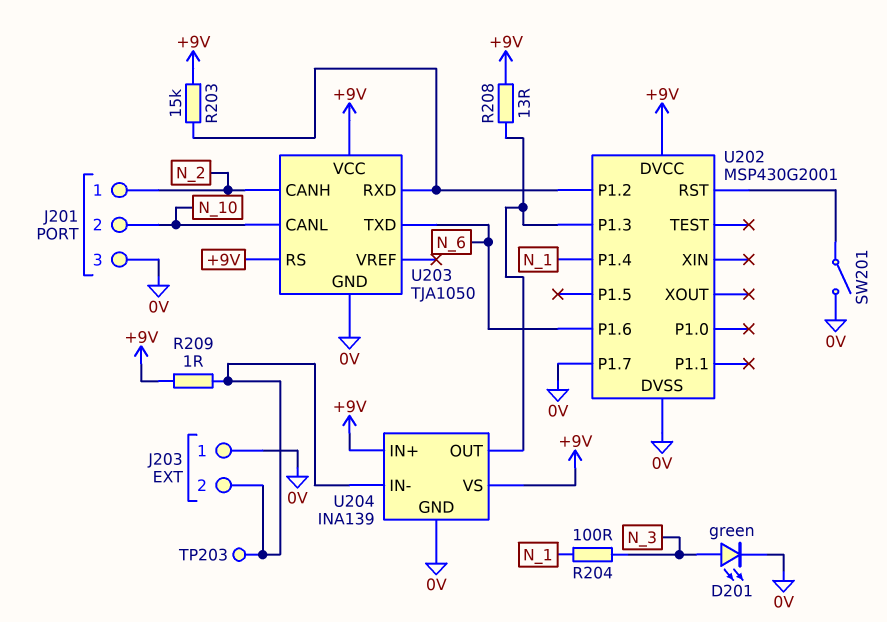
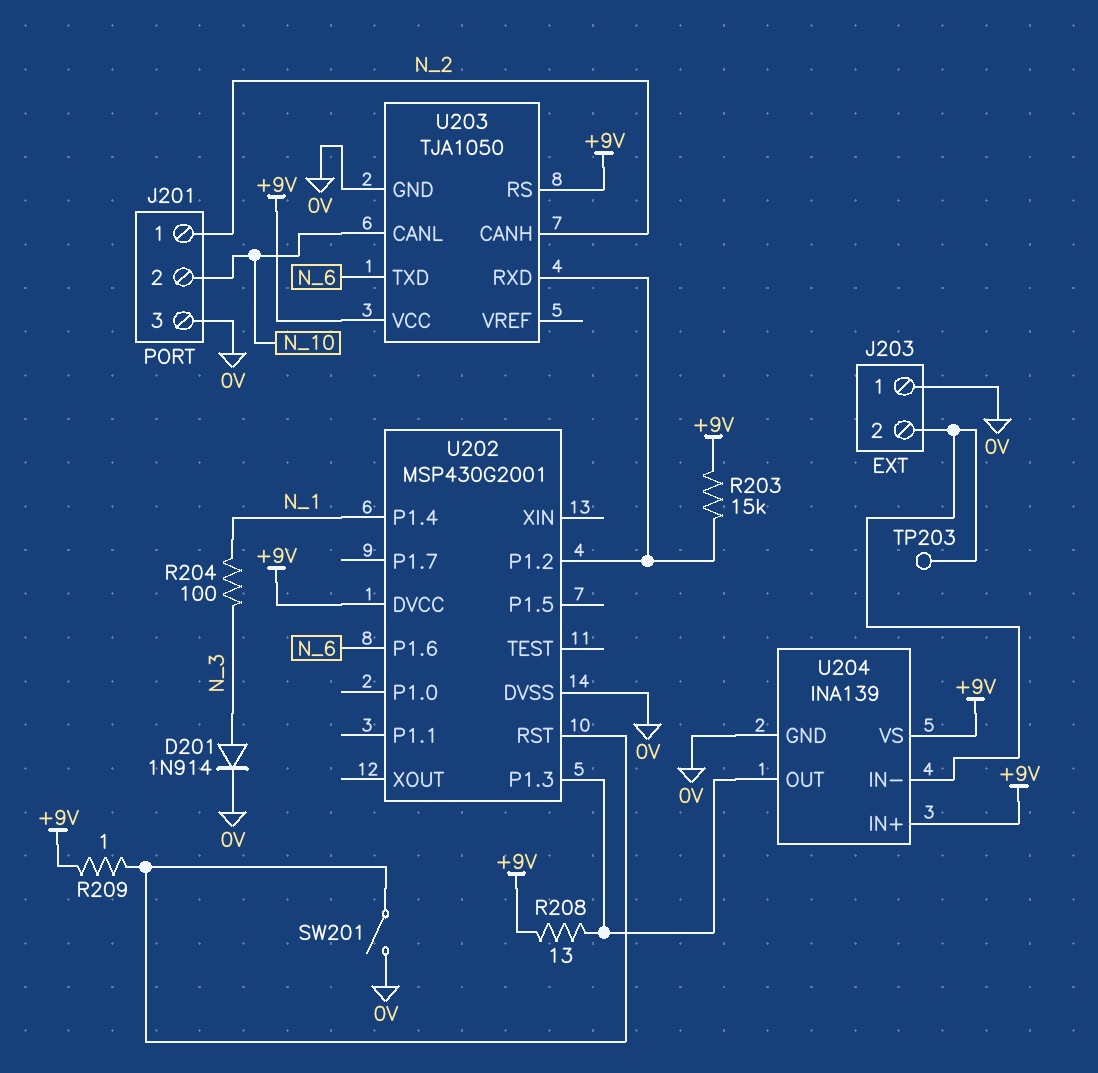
D201: LED green (A N_3, K 0V) -> diode 1N914 (A N_3, K 0V)
R209: 1 (+9V, J203/2) -> 1 (+9V, U202/RST)
U202 pin P1.7: 0V -> none

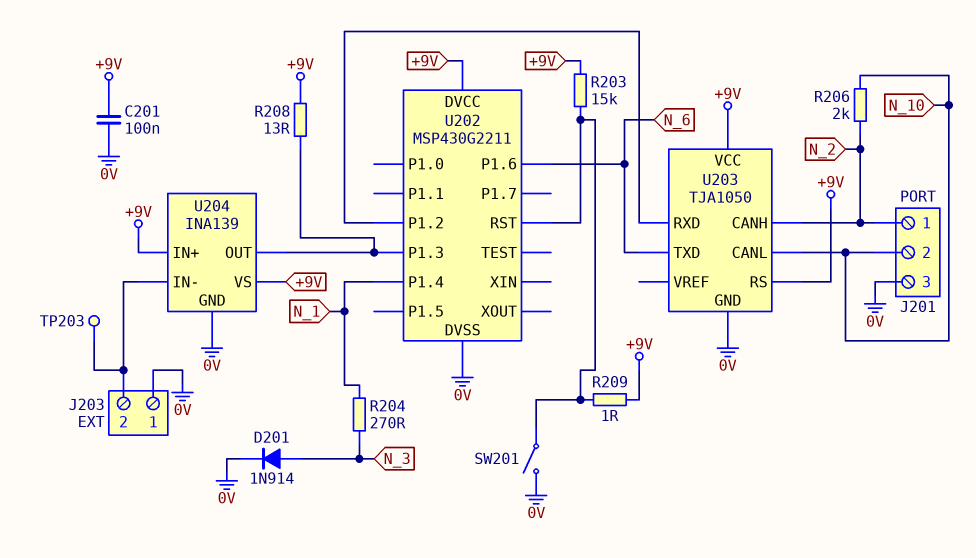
C201: none -> 100nF (+9V, 0V)
R203: 15k (+9V, U202/P1.2) -> 15k (+9V, U202/RST)
R204: 100 (N_1, N_3) -> 270 (N_1, N_3)
R206: none -> 2k (N_2, N_10)
U202: MSP430G2001 -> MSP430G2211

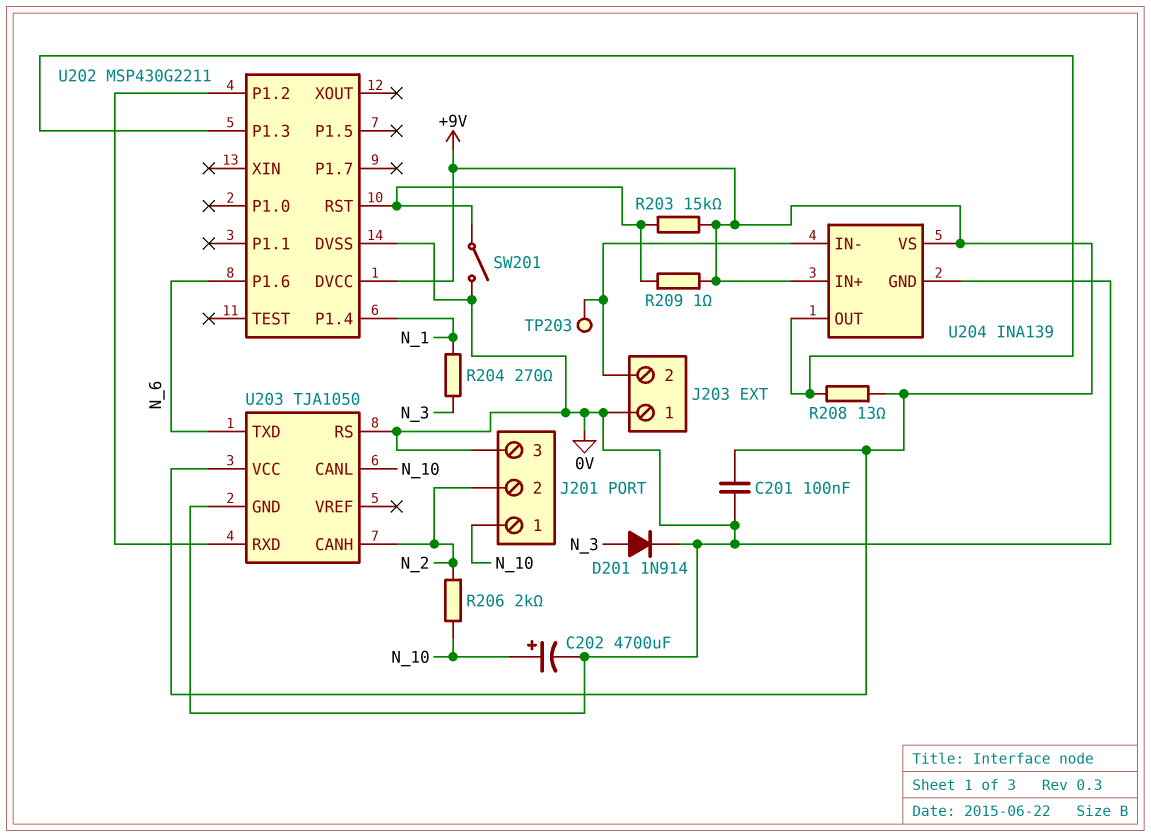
C202: none -> 4700uF (plus N_10, minus 0V)
J201 pin 1: N_2 -> N_10
J201 pin 2: N_10 -> N_2
U203 pin RS: +9V -> 0V

